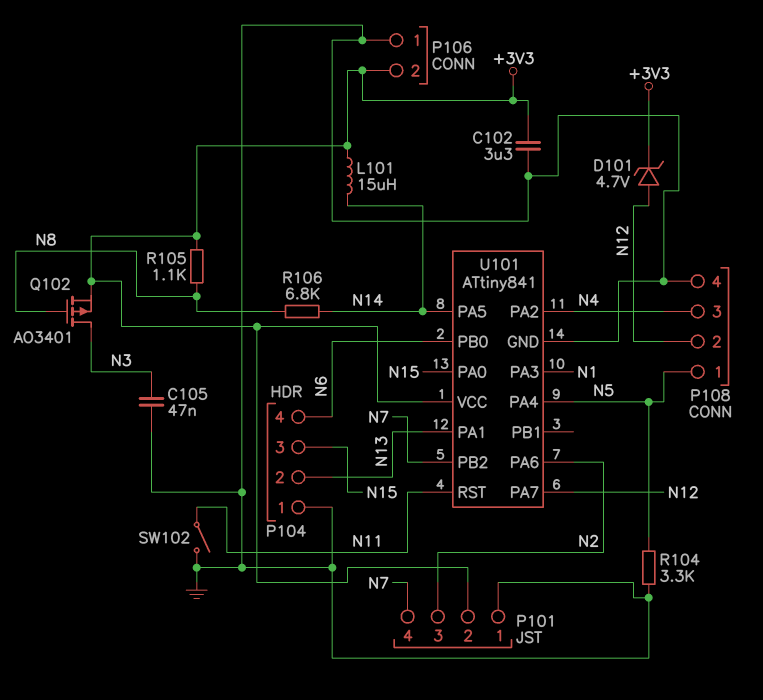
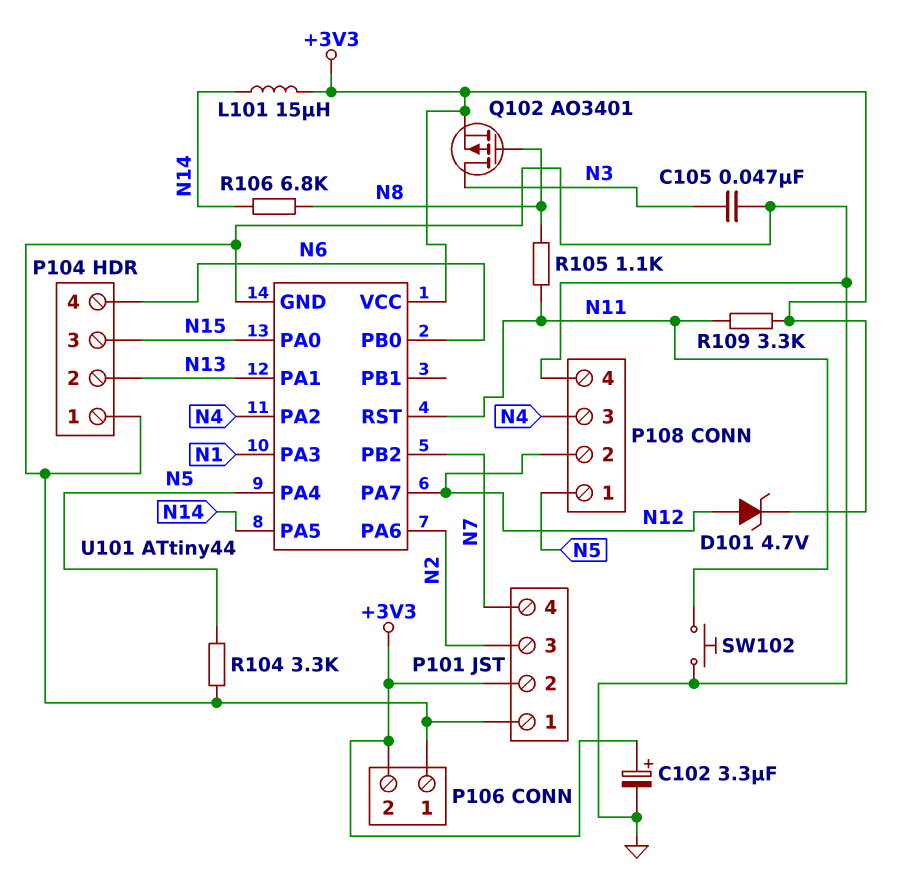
C102: 3.3uF (+3V3, GND) -> 3.3uF (plus +3V3, minus GND)
R105: 1.1k (+3V3, N8) -> 1.1k (N8, N11)
R109: none -> 3.3k (+3V3, N11)
SW102: switch (GND, N11) -> button (GND, N11)
U101: ATtiny841 -> ATtiny44

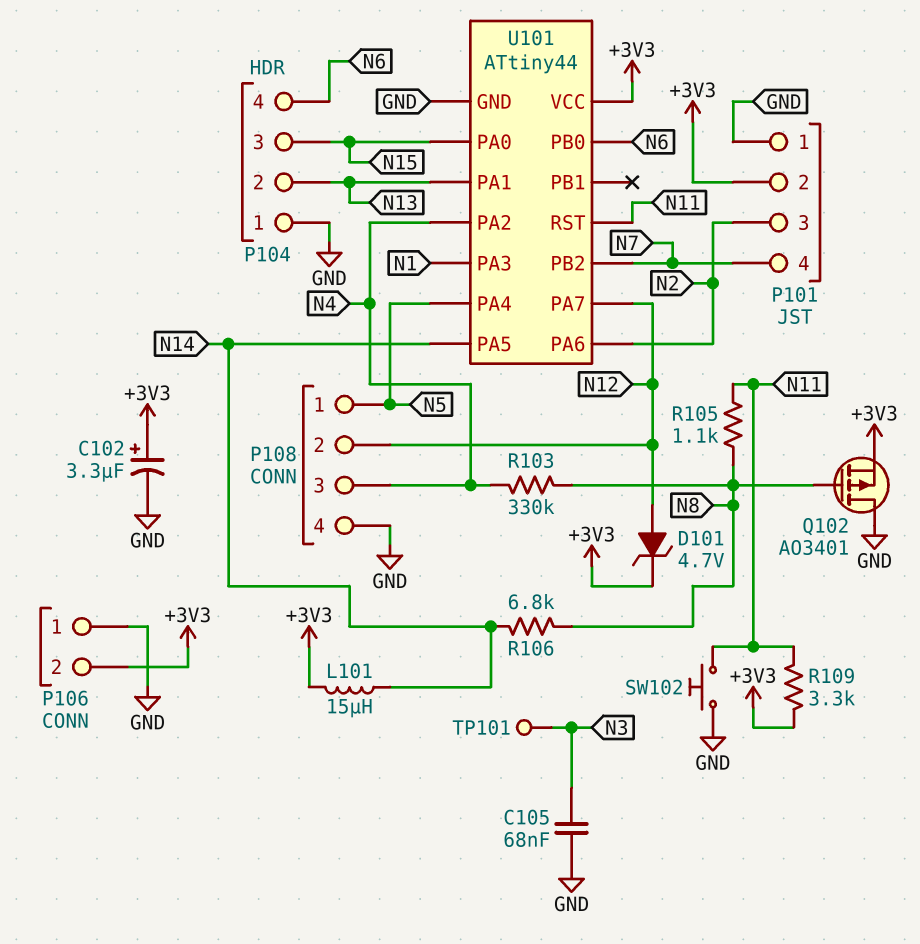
C105: 47nF (GND, N3) -> 68nF (GND, N3)
Q102: PMOS AO3401 (G N8, D N3, S +3V3) -> PMOS AO3401 (G N8, D GND, S +3V3)
R103: none -> 330k (N4, N8)
R104: 3.3k (GND, N5) -> none
TP101: none -> test point (N3)

